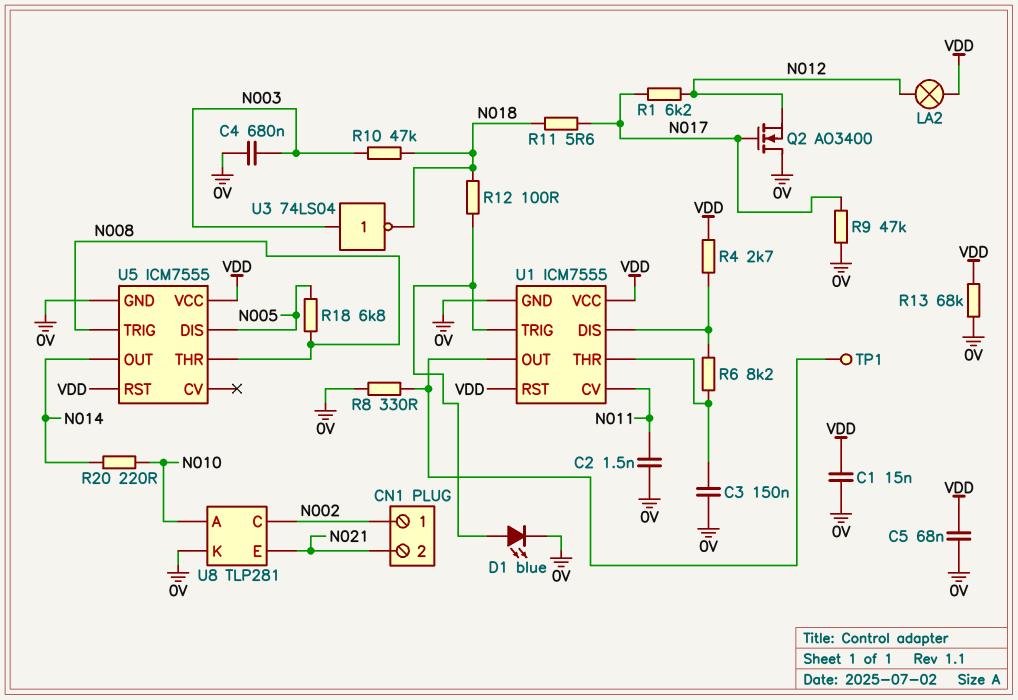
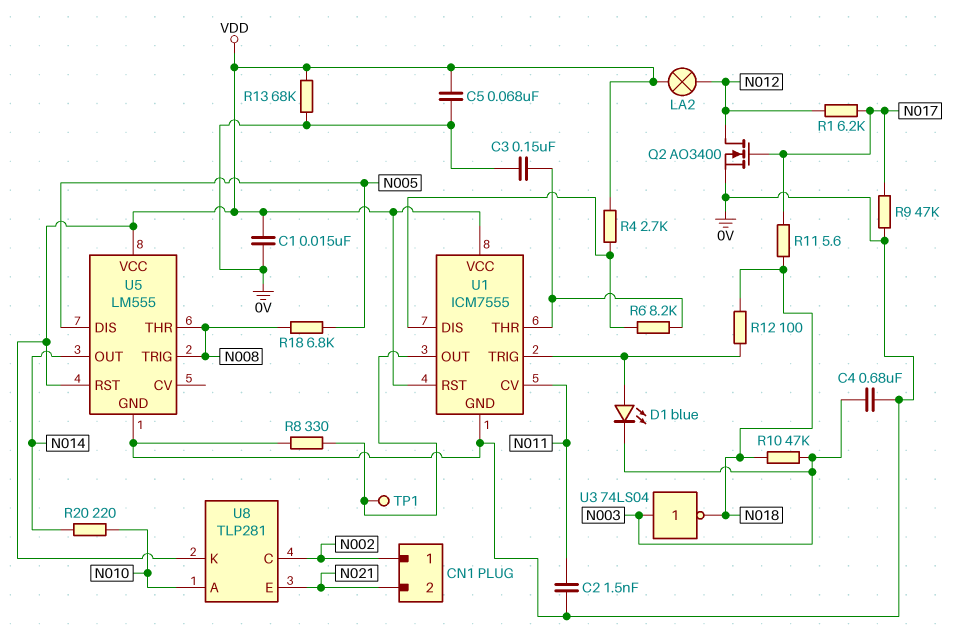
D1: LED blue (A U1/TRIG, K 0V) -> LED blue (A U1/TRIG, K N003)
Q2: NMOS AO3400 (G N017, D 0V, S N012) -> NMOS AO3400 (G N017, D N012, S 0V)
U5: ICM7555 -> LM555
U8 pin K: 0V -> VDD

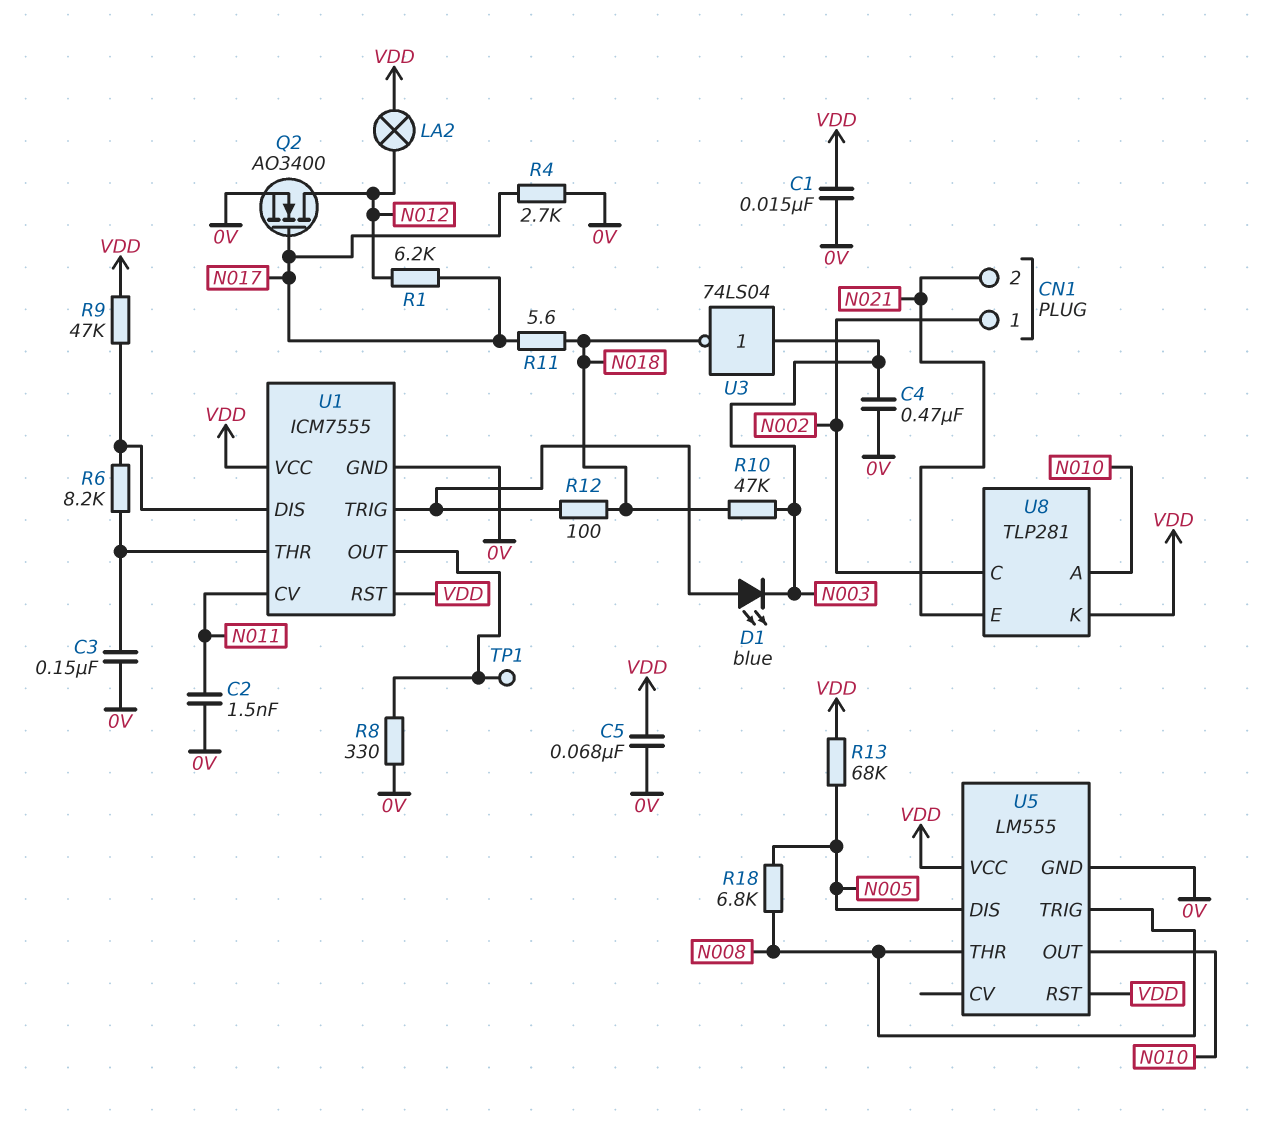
C4: 680nF (0V, N003) -> 470nF (0V, N003)
R4: 2.7k (U1/DIS, VDD) -> 2.7k (0V, N017)
R9: 47k (0V, N017) -> 47k (U1/DIS, VDD)
R13: 68k (0V, VDD) -> 68k (N005, VDD)
R20: 220 (N010, N014) -> none
U5 pin OUT: N014 -> N010

